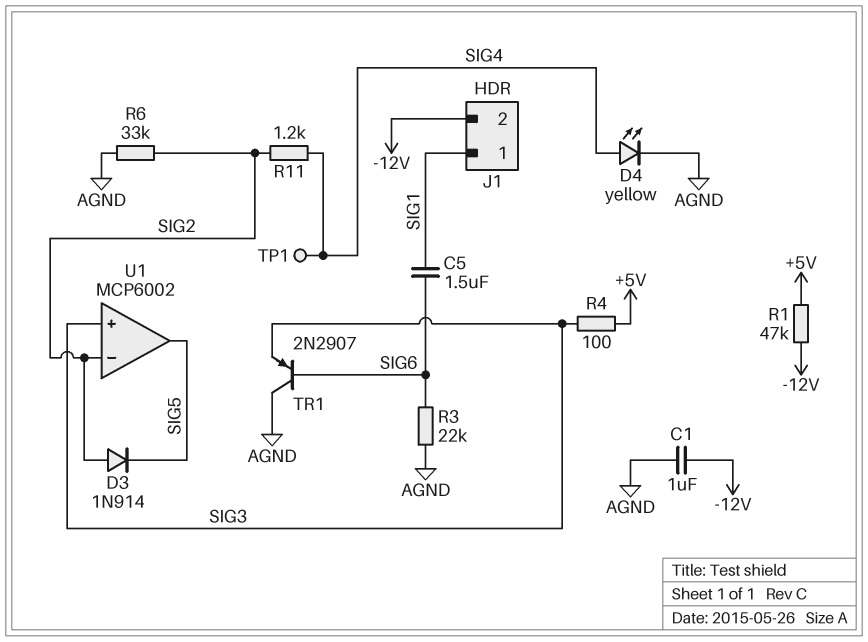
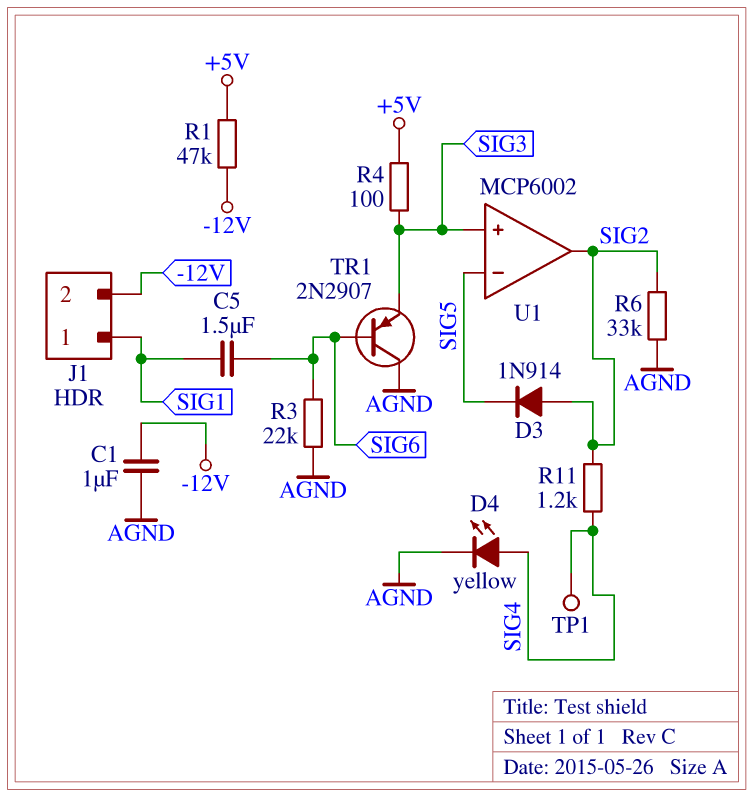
U1 pin in-: SIG2 -> SIG5
U1 pin out: SIG5 -> SIG2

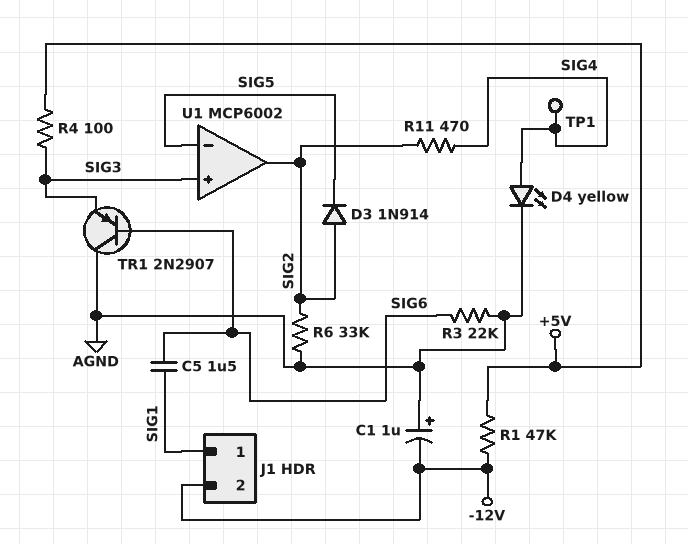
C1: 1uF (-12V, AGND) -> 1uF (plus AGND, minus -12V)
R11: 1.2k (SIG2, SIG4) -> 470 (SIG2, SIG4)

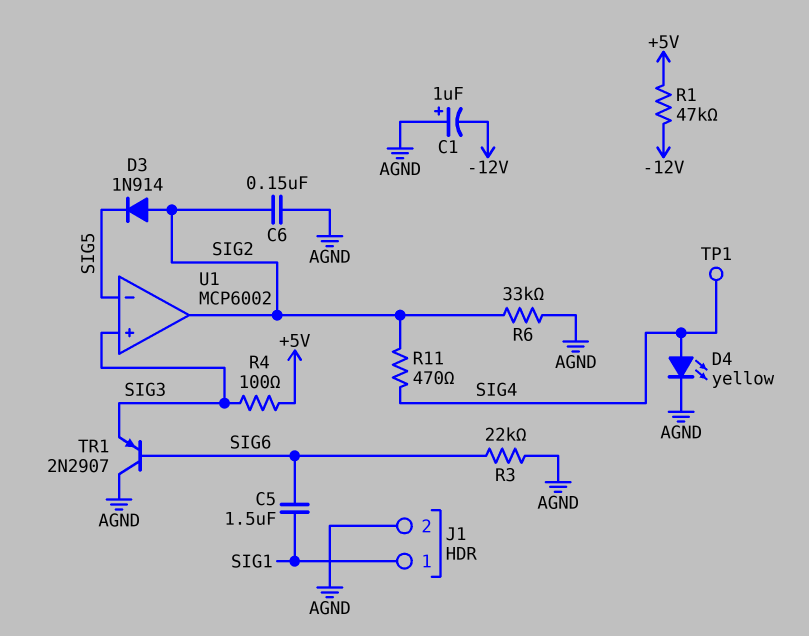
C6: none -> 150nF (AGND, SIG2)
J1 pin 2: -12V -> AGND

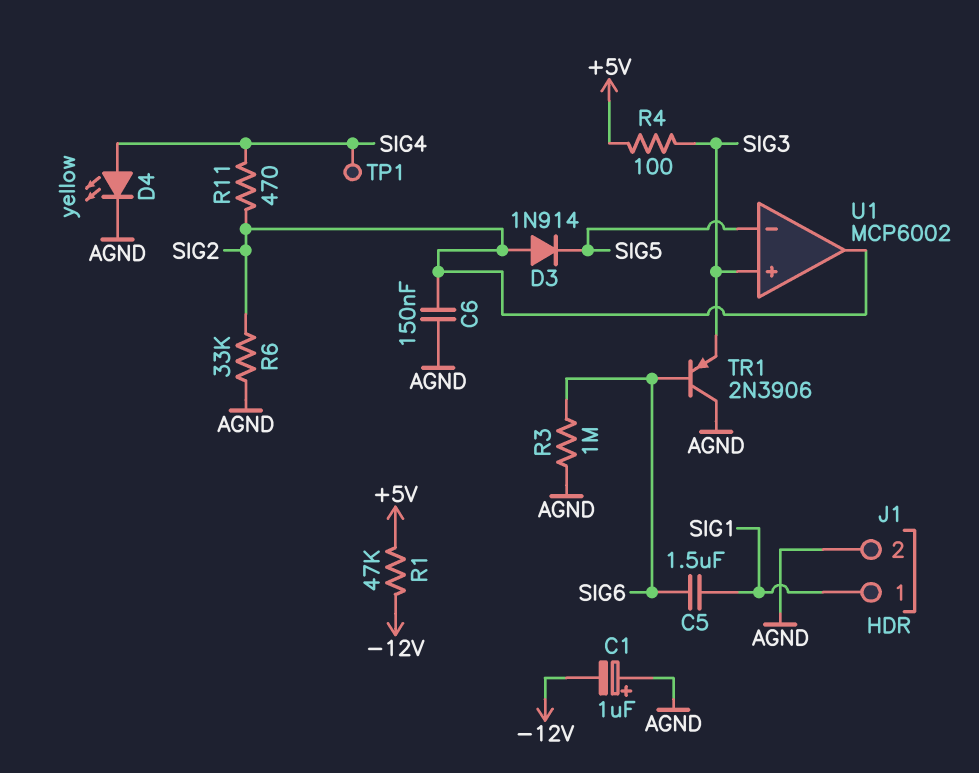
R3: 22k (AGND, SIG6) -> 1M (AGND, SIG6)
TR1: PNP 2N2907 (B SIG6, C AGND, E SIG3) -> PNP 2N3906 (B SIG6, C AGND, E SIG3)

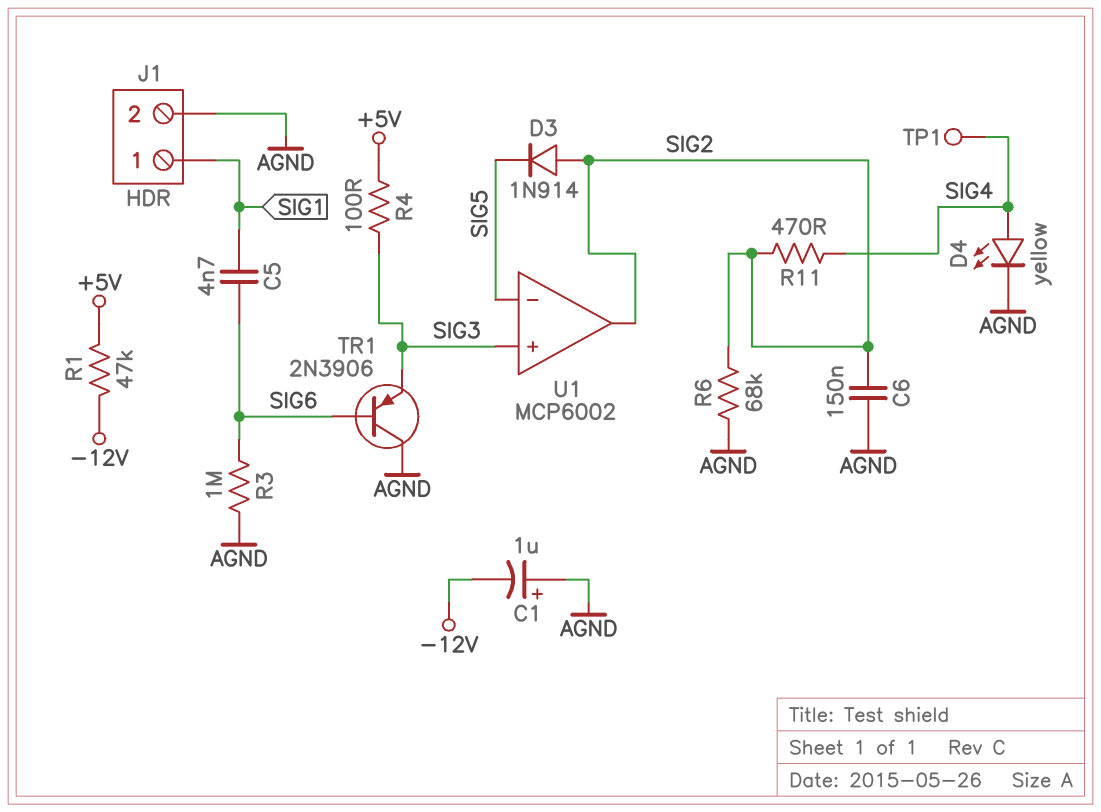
C5: 1.5uF (SIG1, SIG6) -> 4.7nF (SIG1, SIG6)
R6: 33k (AGND, SIG2) -> 68k (AGND, SIG2)

